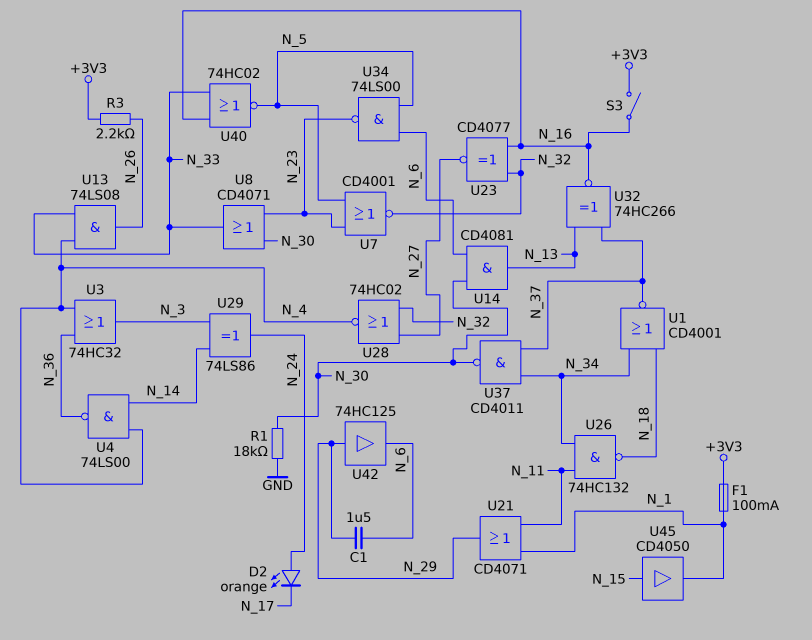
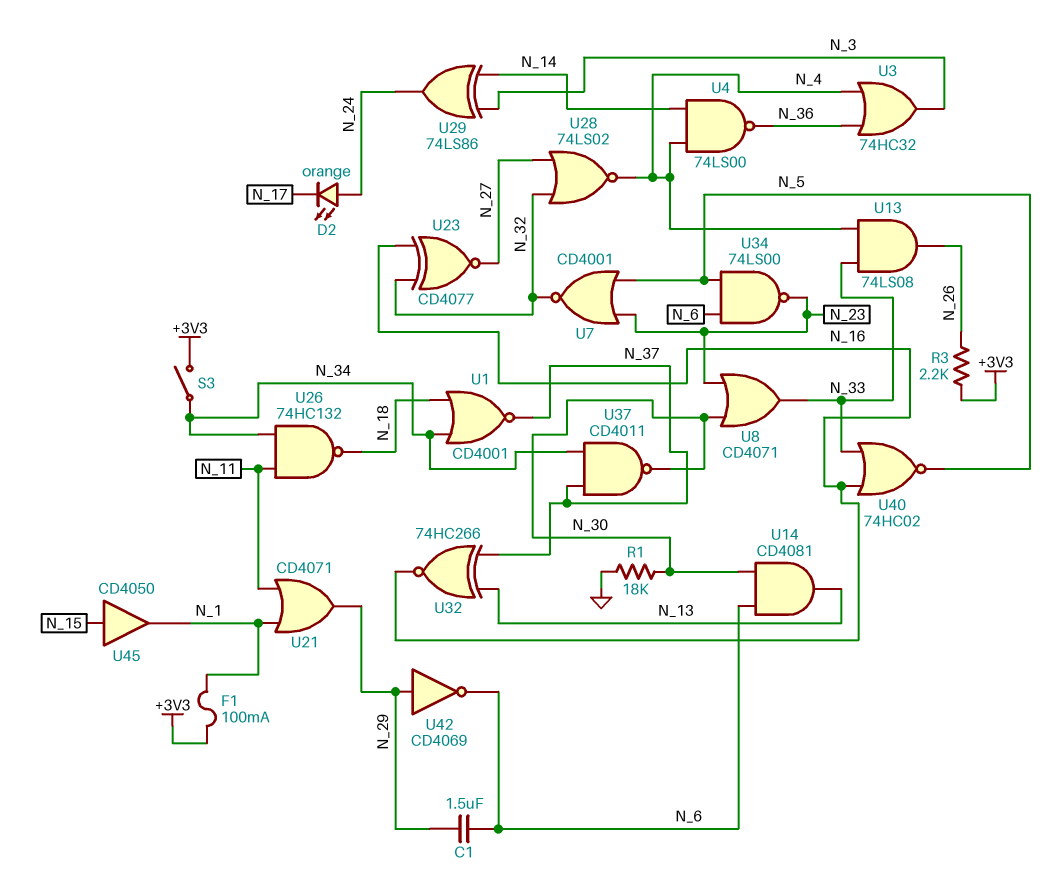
S3: switch (+3V3, N_16) -> switch (+3V3, N_34)
U28: NOR 74HC02 (in N_27, in N_32, out N_4) -> NOR 74LS02 (in N_27, in N_32, out N_4)
U42: buffer 74HC125 (in N_29, out N_6) -> NOT CD4069 (in N_29, out N_6)

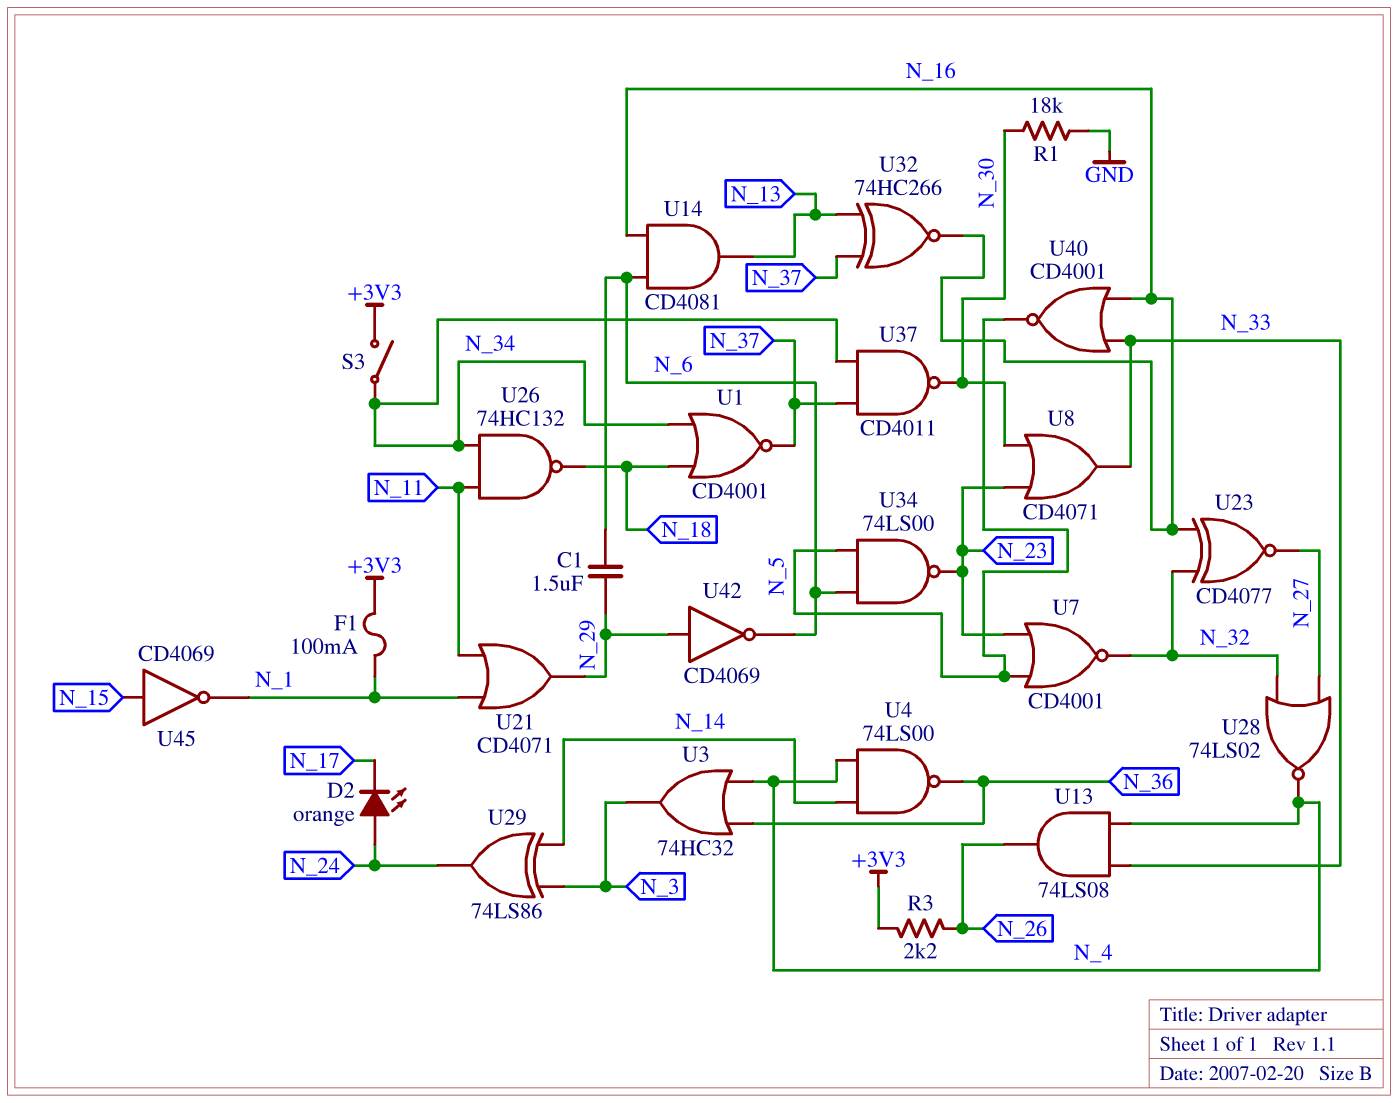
U14: AND CD4081 (in N_6, in N_30, out N_13) -> AND CD4081 (in N_6, in N_16, out N_13)
U40: NOR 74HC02 (in N_16, in N_33, out N_5) -> NOR CD4001 (in N_16, in N_33, out N_5)
U45: buffer CD4050 (in N_15, out N_1) -> NOT CD4069 (in N_15, out N_1)

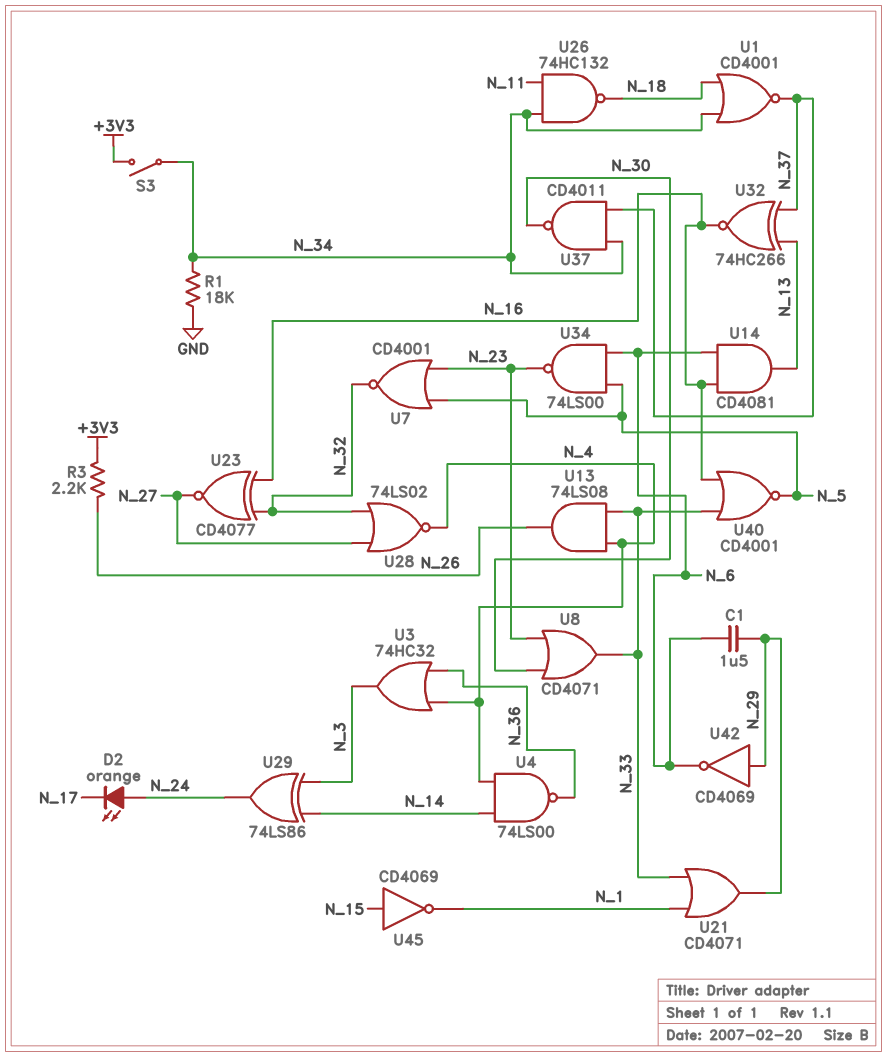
F1: 100mA (+3V3, N_1) -> none
R1: 18k (GND, N_30) -> 18k (GND, N_34)
U21: OR CD4071 (in N_1, in N_11, out N_29) -> OR CD4071 (in N_1, in N_33, out N_29)

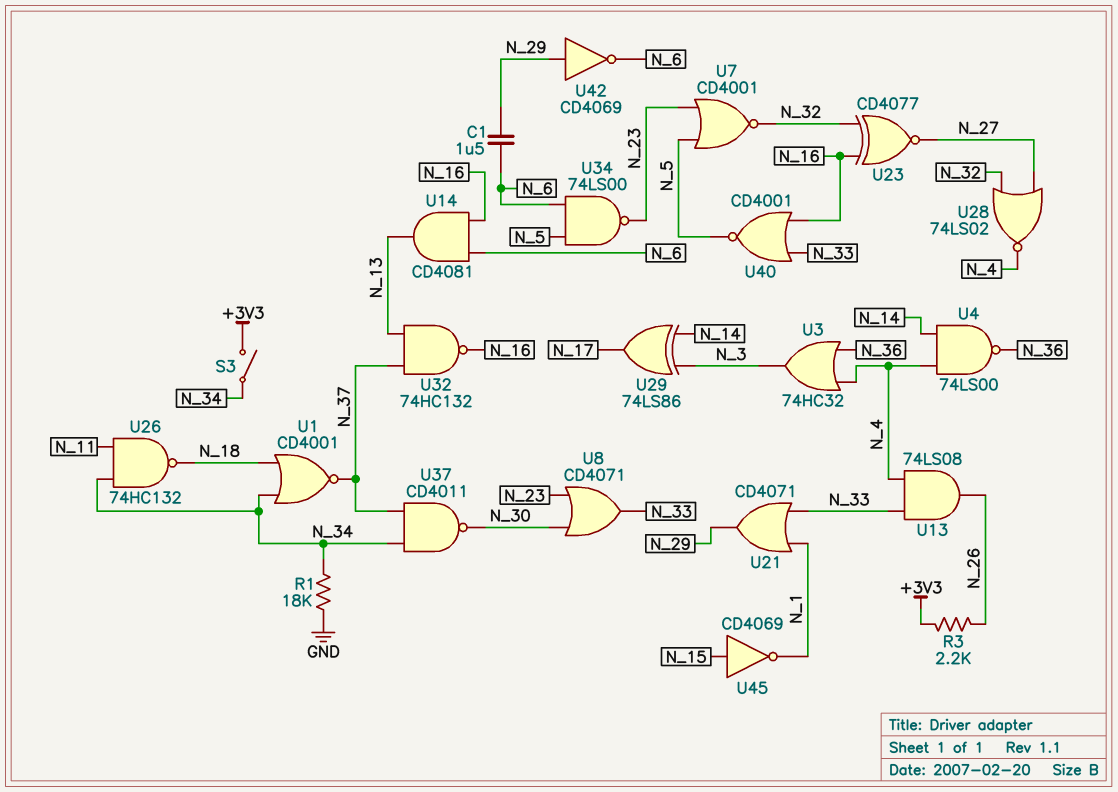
D2: LED orange (A N_24, K N_17) -> none
U29: XOR 74LS86 (in N_3, in N_14, out N_24) -> XOR 74LS86 (in N_3, in N_14, out N_17)
U32: XNOR 74HC266 (in N_13, in N_37, out N_16) -> NAND 74HC132 (in N_13, in N_37, out N_16)

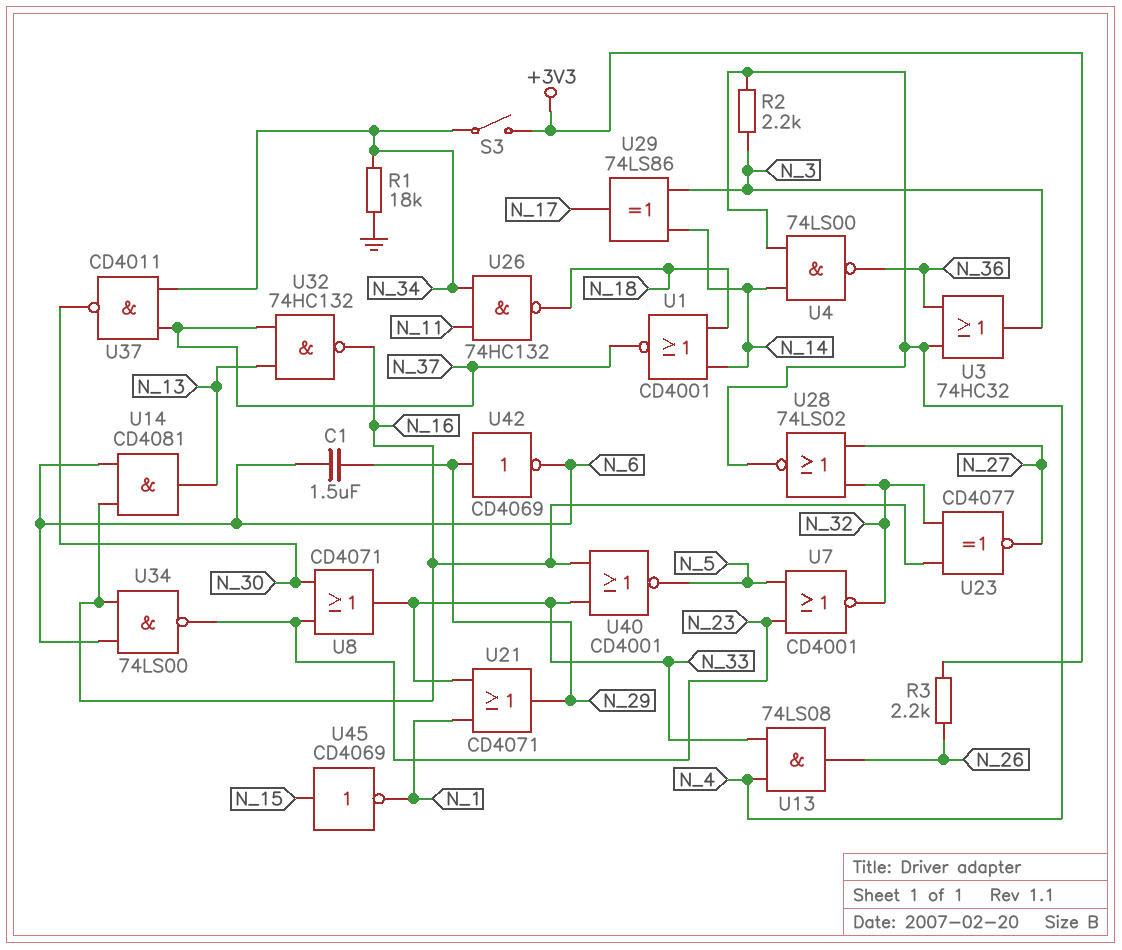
R2: none -> 2.2k (N_3, N_4)
U1: NOR CD4001 (in N_18, in N_34, out N_37) -> NOR CD4001 (in N_14, in N_18, out N_37)
U34: NAND 74LS00 (in N_5, in N_6, out N_23) -> NAND 74LS00 (in N_6, in N_16, out N_23)

